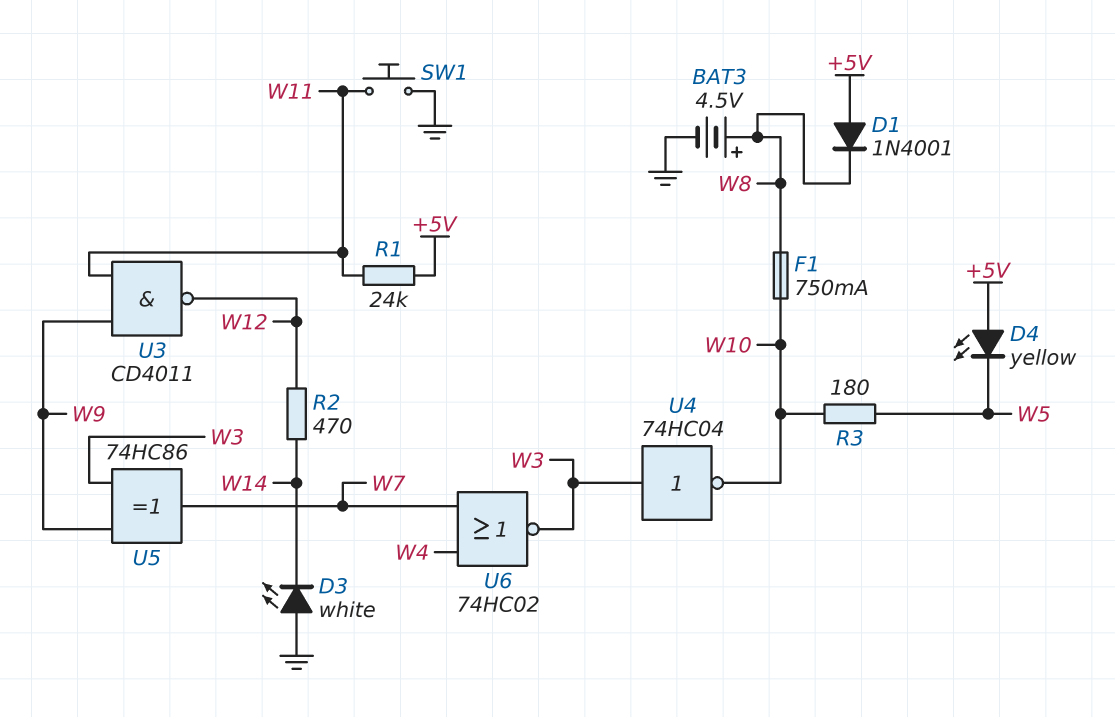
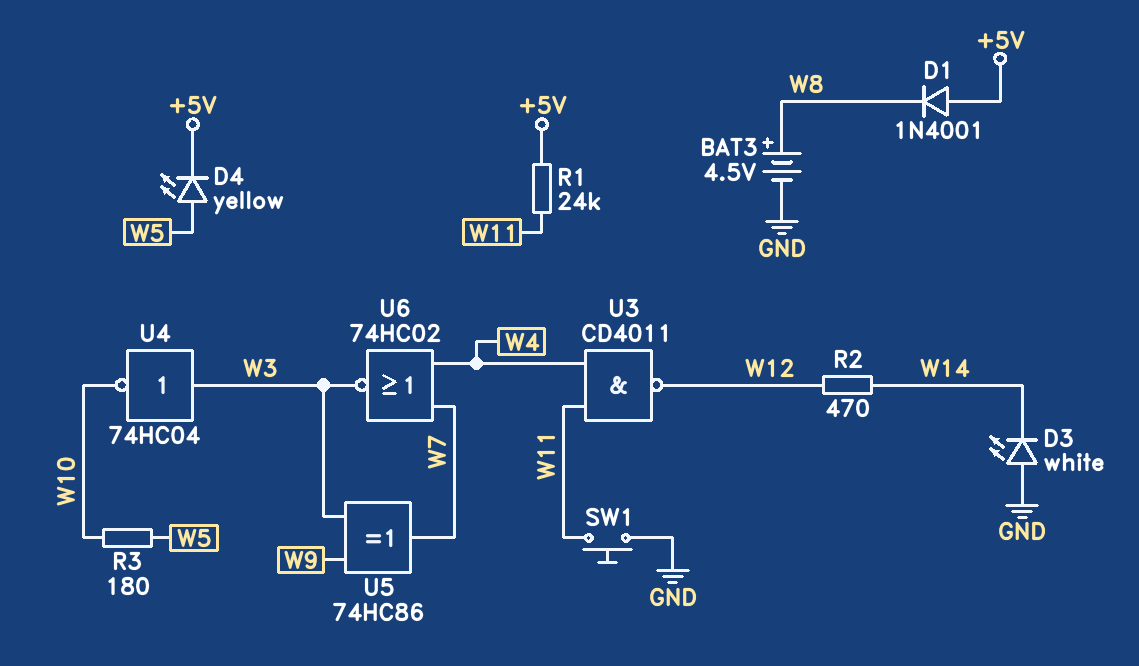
D4: LED yellow (A +5V, K W5) -> LED yellow (A W5, K +5V)
F1: 750mA (W8, W10) -> none
U3: NAND CD4011 (in W9, in W11, out W12) -> NAND CD4011 (in W4, in W11, out W12)

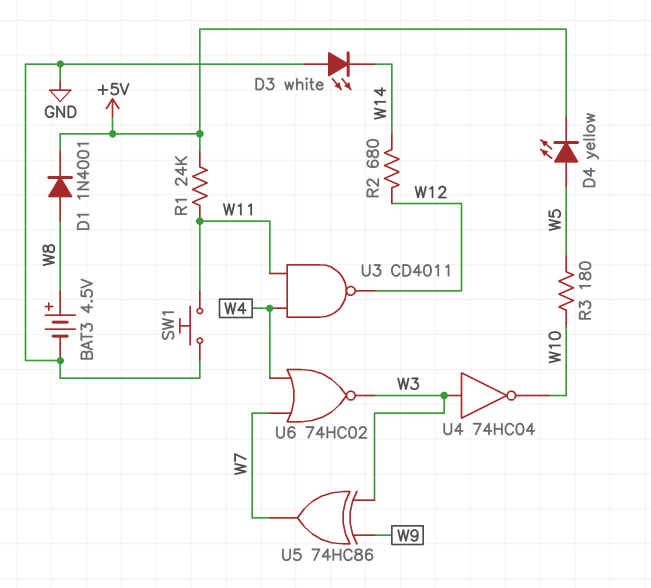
D1: diode 1N4001 (A +5V, K W8) -> diode 1N4001 (A W8, K +5V)
R2: 470 (W12, W14) -> 680 (W12, W14)

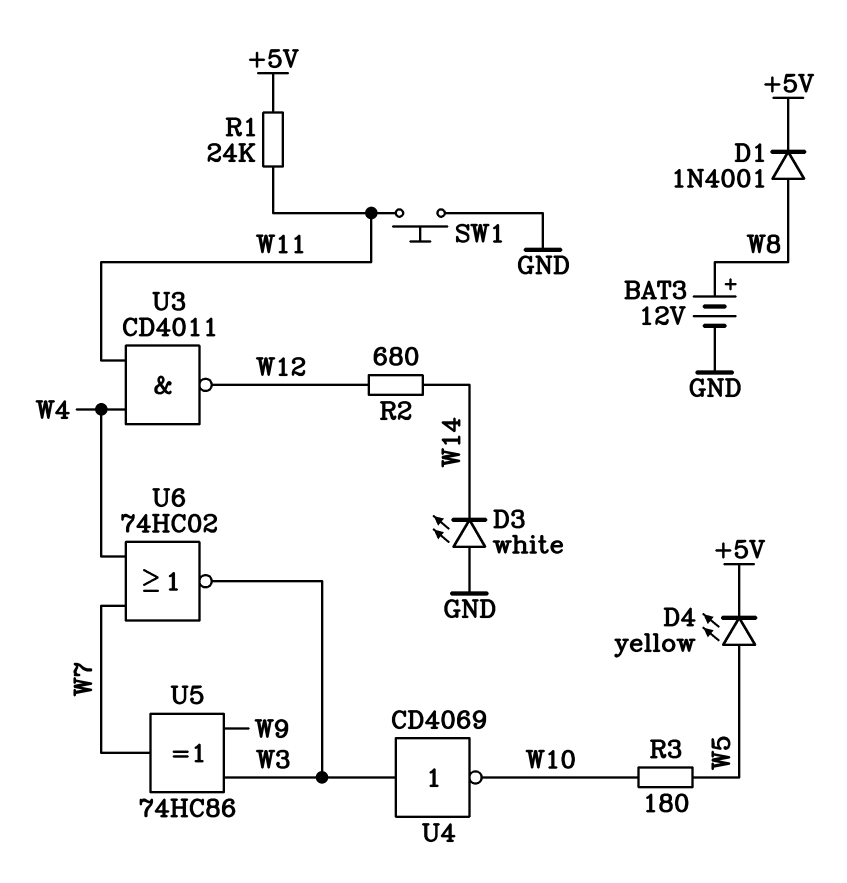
BAT3: 4.5V (plus W8, minus GND) -> 12V (plus W8, minus GND)
U4: NOT 74HC04 (in W3, out W10) -> NOT CD4069 (in W3, out W10)

